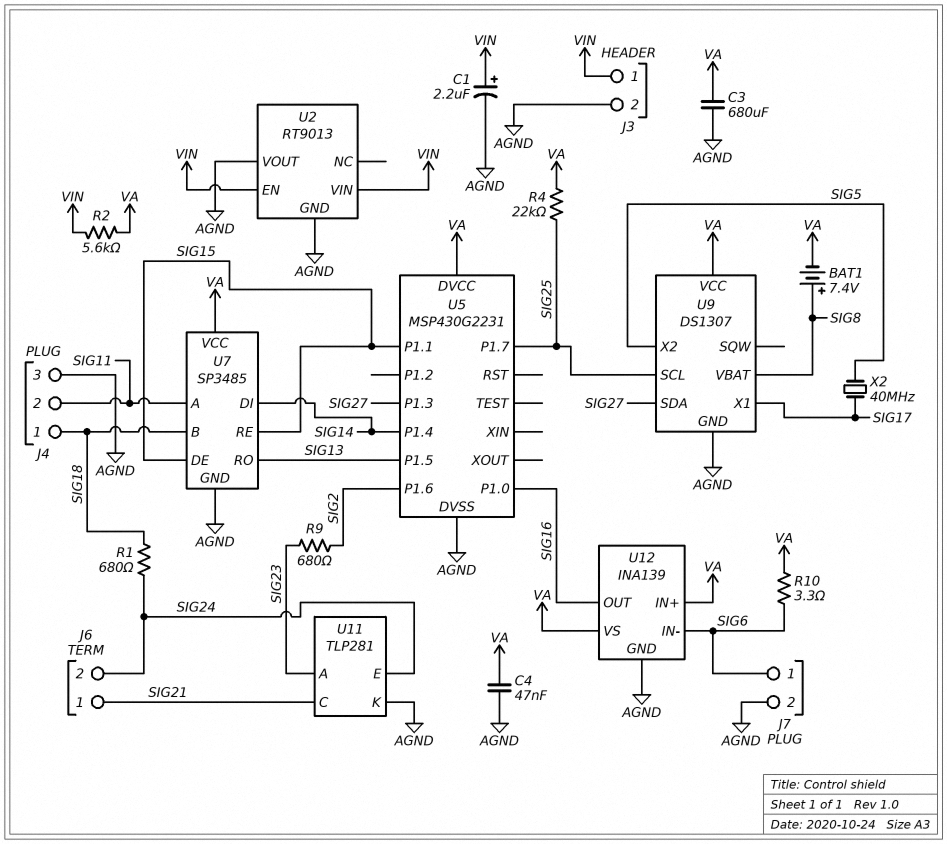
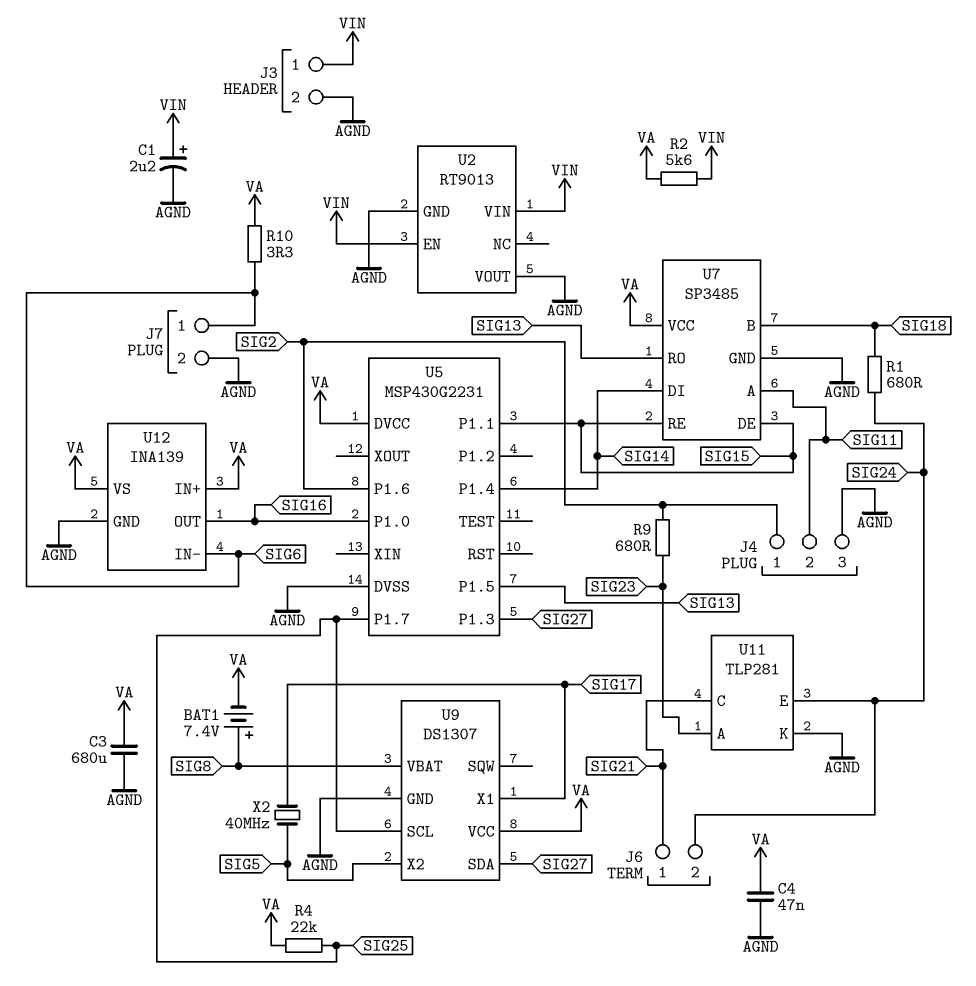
J4 pin 1: SIG18 -> SIG2

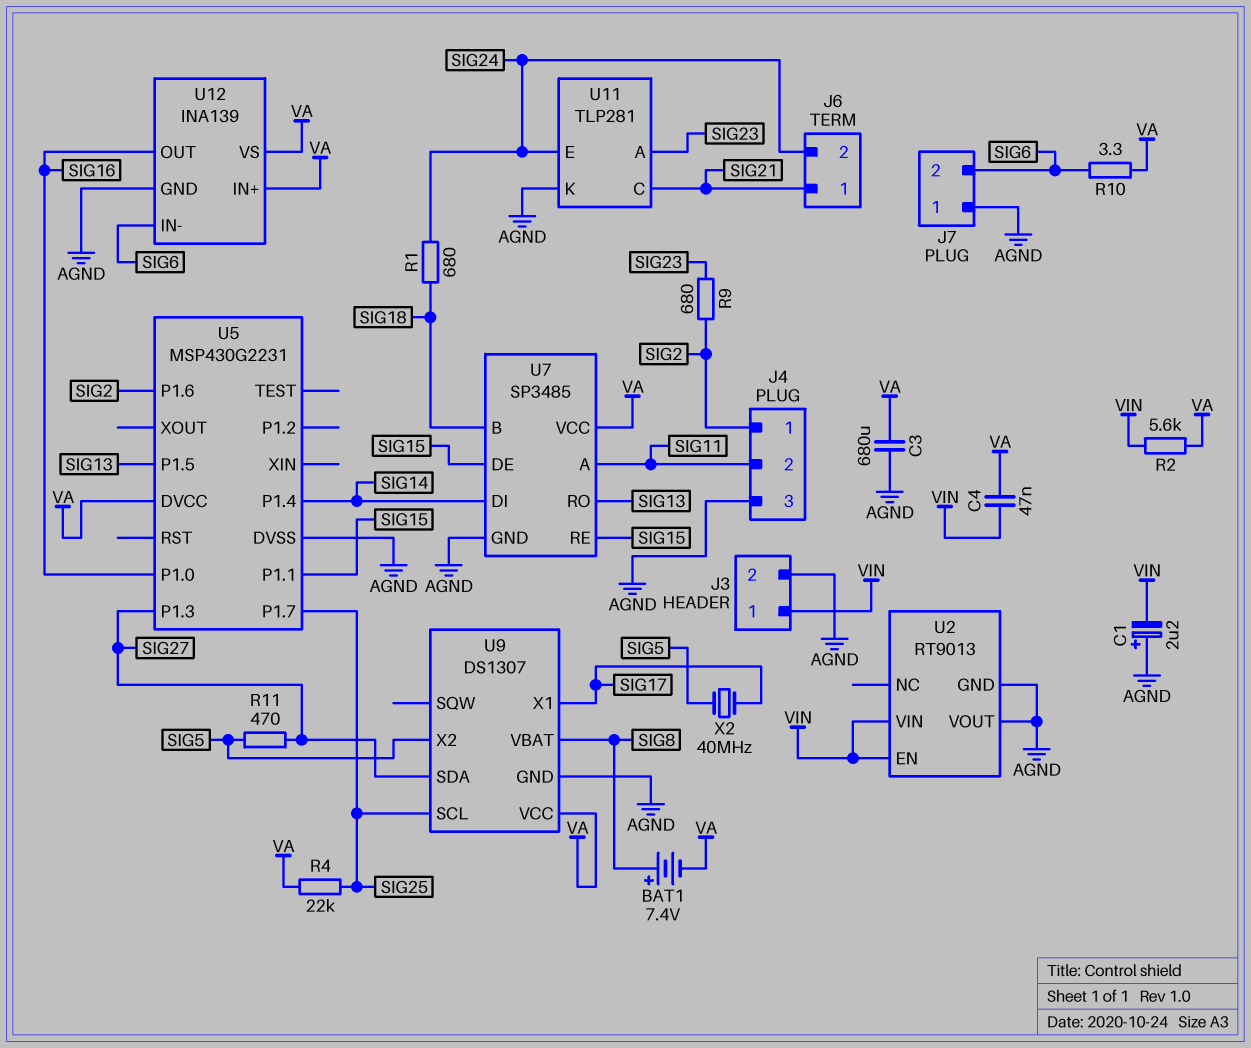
C1: 2.2uF (plus VIN, minus AGND) -> 2.2uF (plus AGND, minus VIN)
C4: 47nF (AGND, VA) -> 47nF (VA, VIN)
J7 pin 1: SIG6 -> AGND
J7 pin 2: AGND -> SIG6
R11: none -> 470 (SIG5, SIG27)

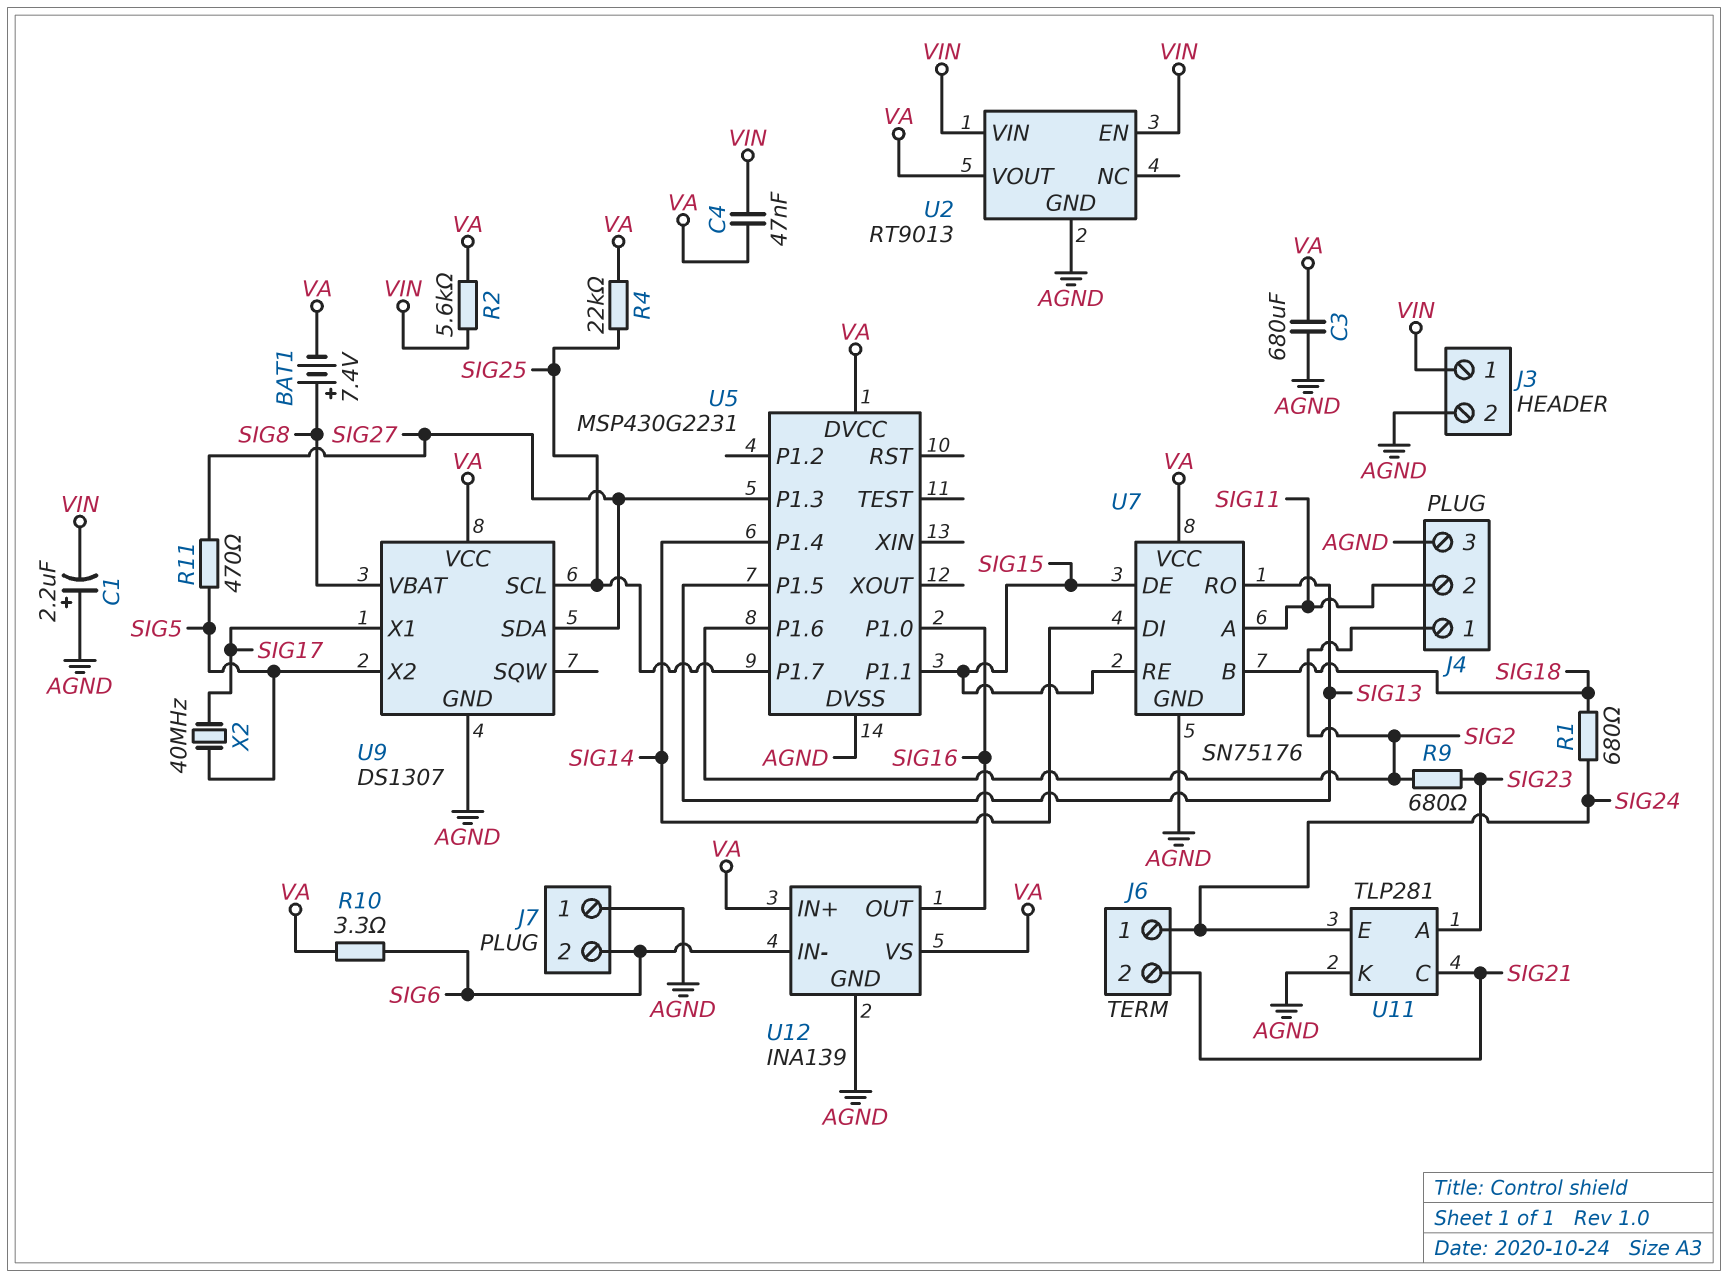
J6 pin 1: SIG21 -> SIG24
J6 pin 2: SIG24 -> SIG21
U2 pin VOUT: AGND -> VA
U7: SP3485 -> SN75176

